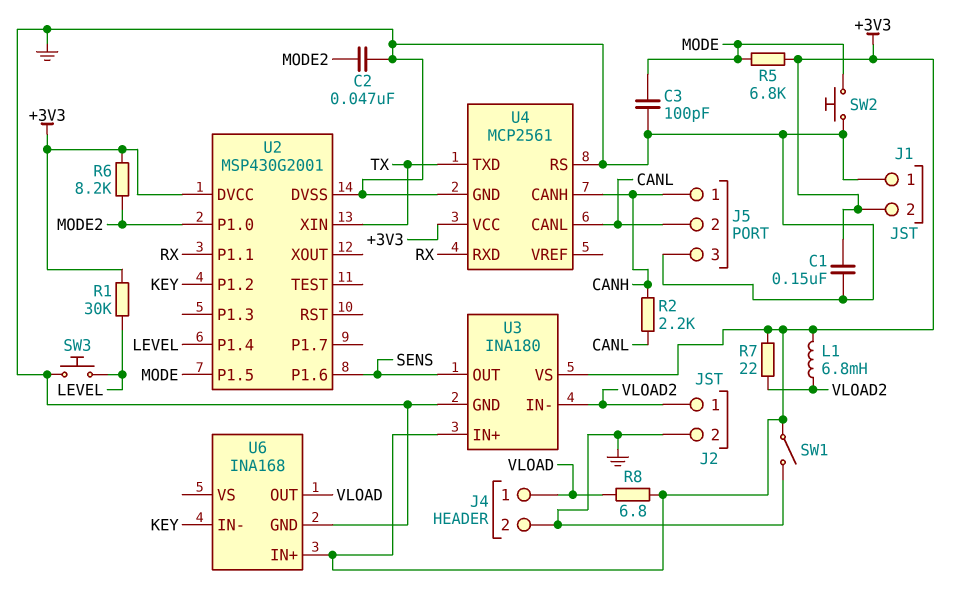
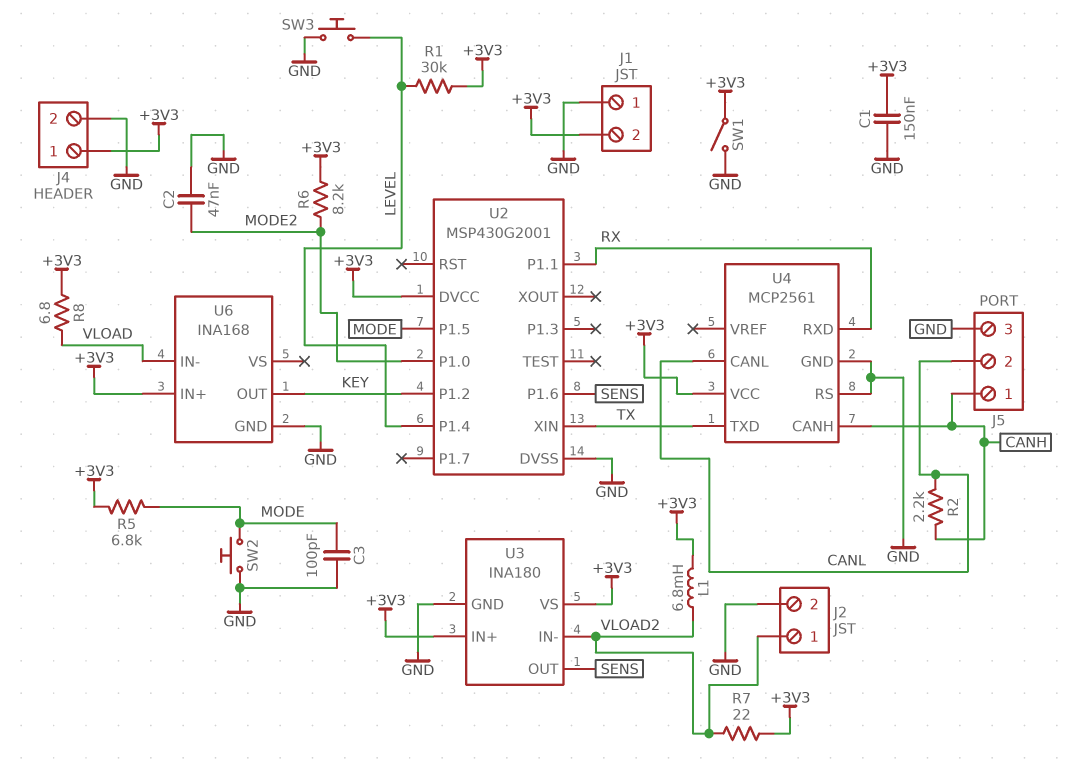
J4 pin 1: VLOAD -> +3V3
U6 pin IN-: KEY -> VLOAD
U6 pin OUT: VLOAD -> KEY

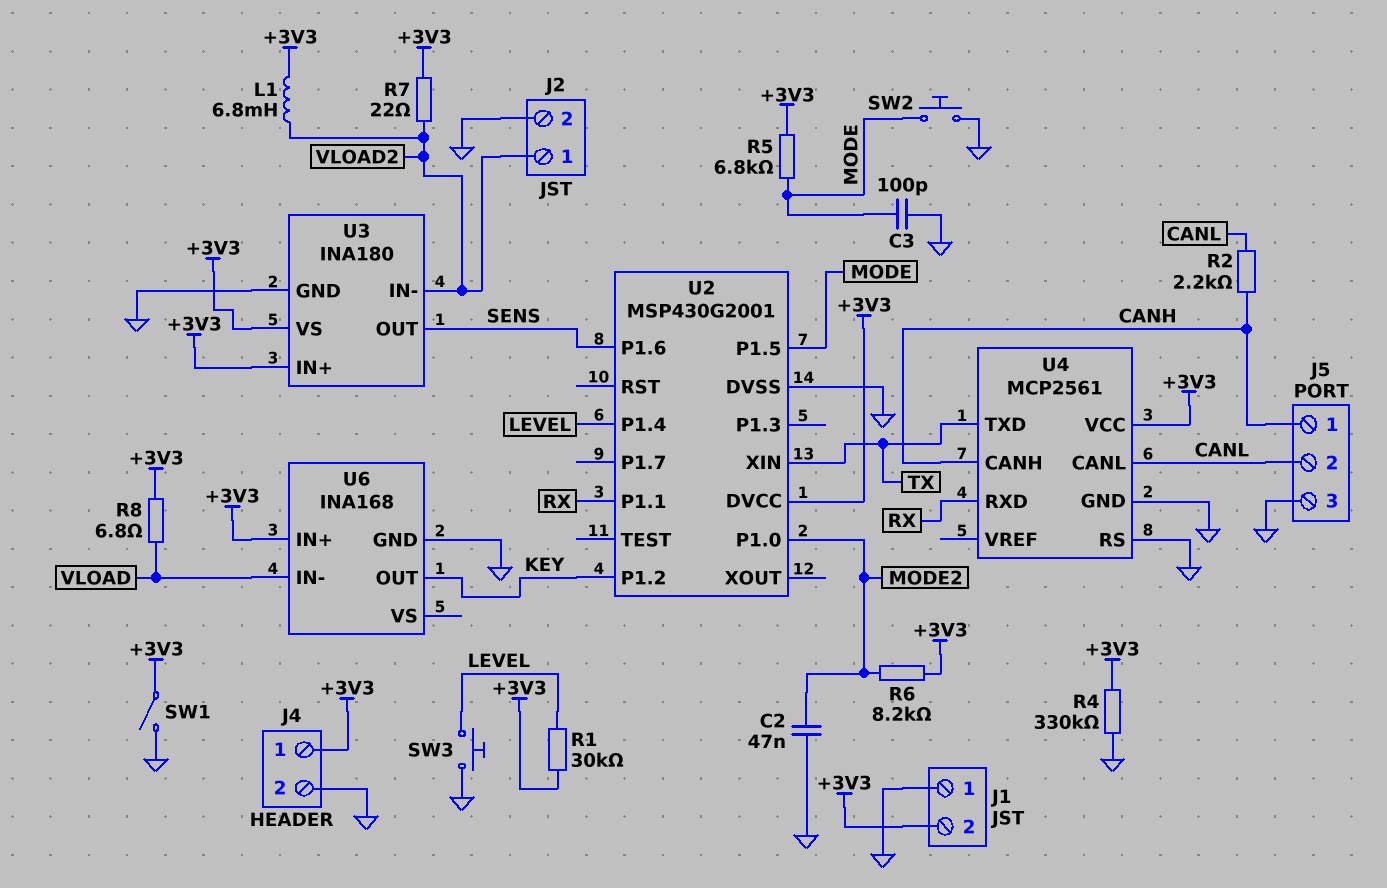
C1: 150nF (+3V3, GND) -> none
R4: none -> 330k (+3V3, GND)

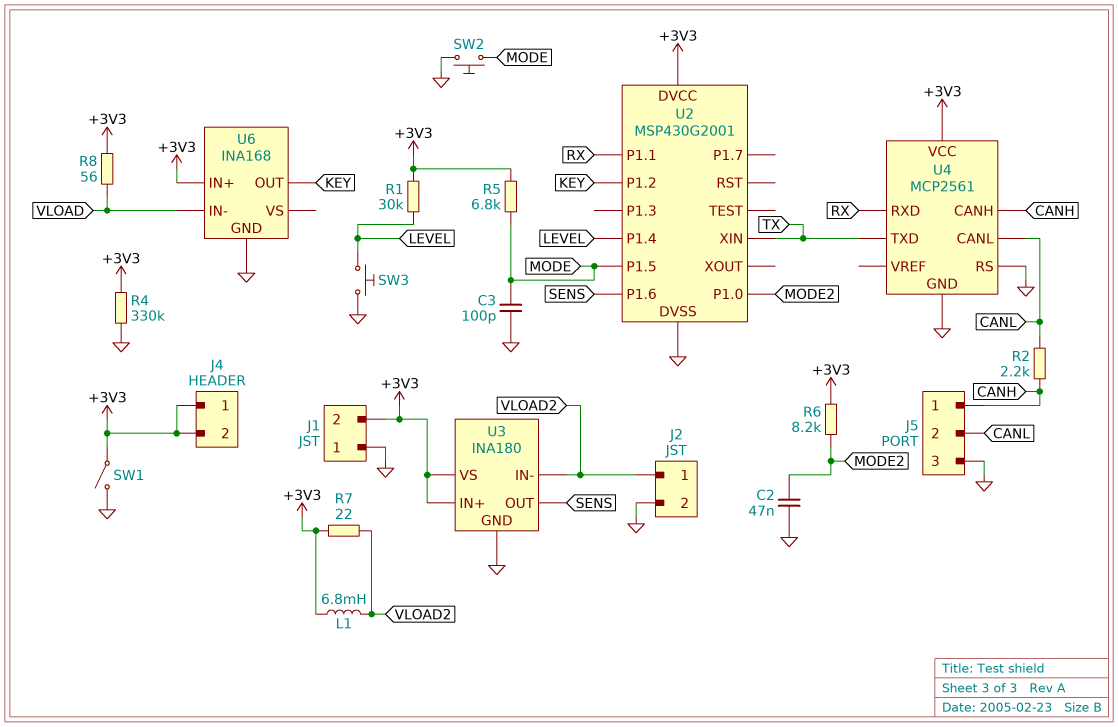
J4 pin 2: GND -> +3V3
R8: 6.8 (+3V3, VLOAD) -> 56 (+3V3, VLOAD)

